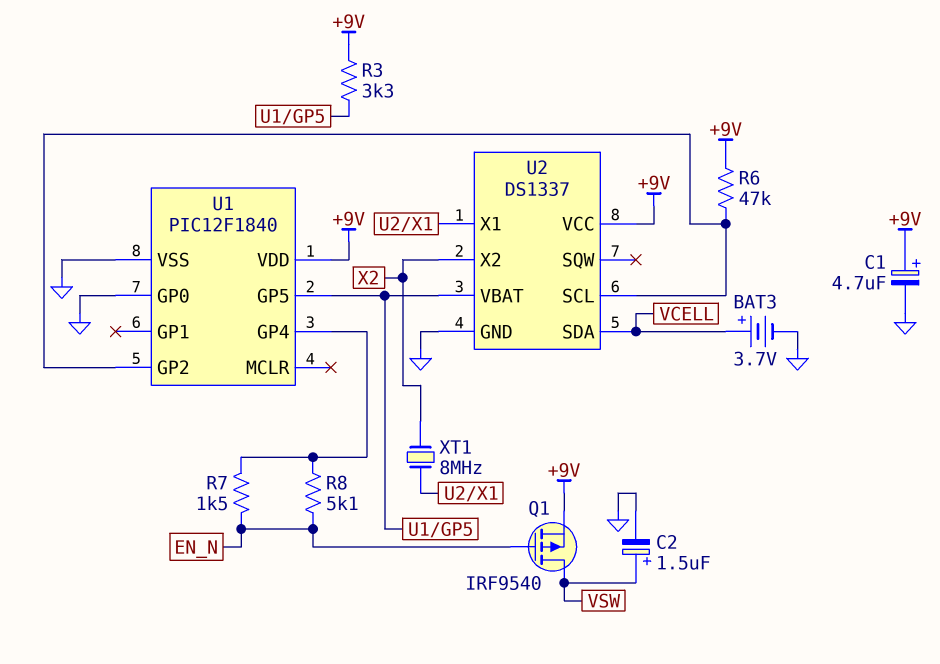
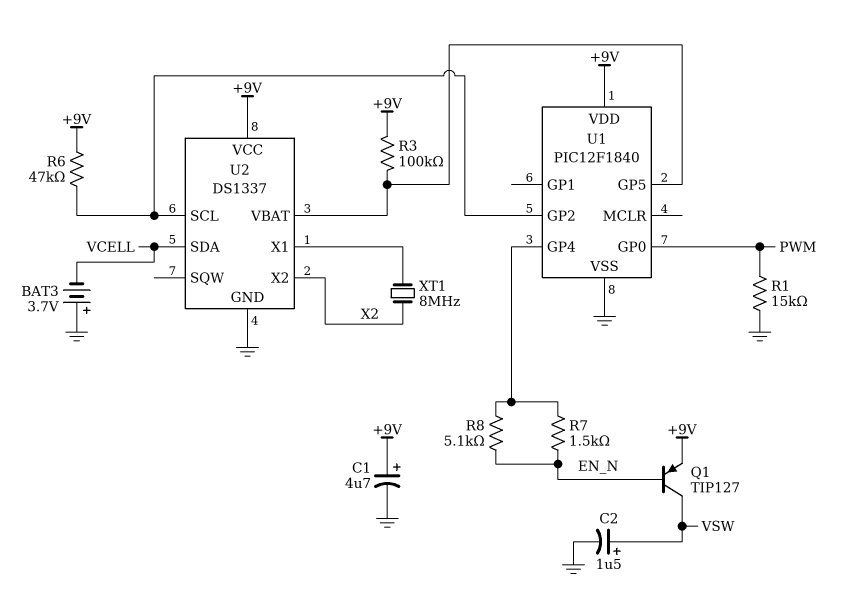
BAT3: 3.7V (plus VCELL, minus GND) -> 3.7V (plus GND, minus VCELL)
Q1: PMOS IRF9540 (G EN_N, D VSW, S +9V) -> PNP TIP127 (B EN_N, C VSW, E +9V)
R1: none -> 15k (GND, PWM)
R3: 3.3k (+9V, U1/GP5) -> 100k (+9V, U1/GP5)
U1 pin GP0: GND -> PWM

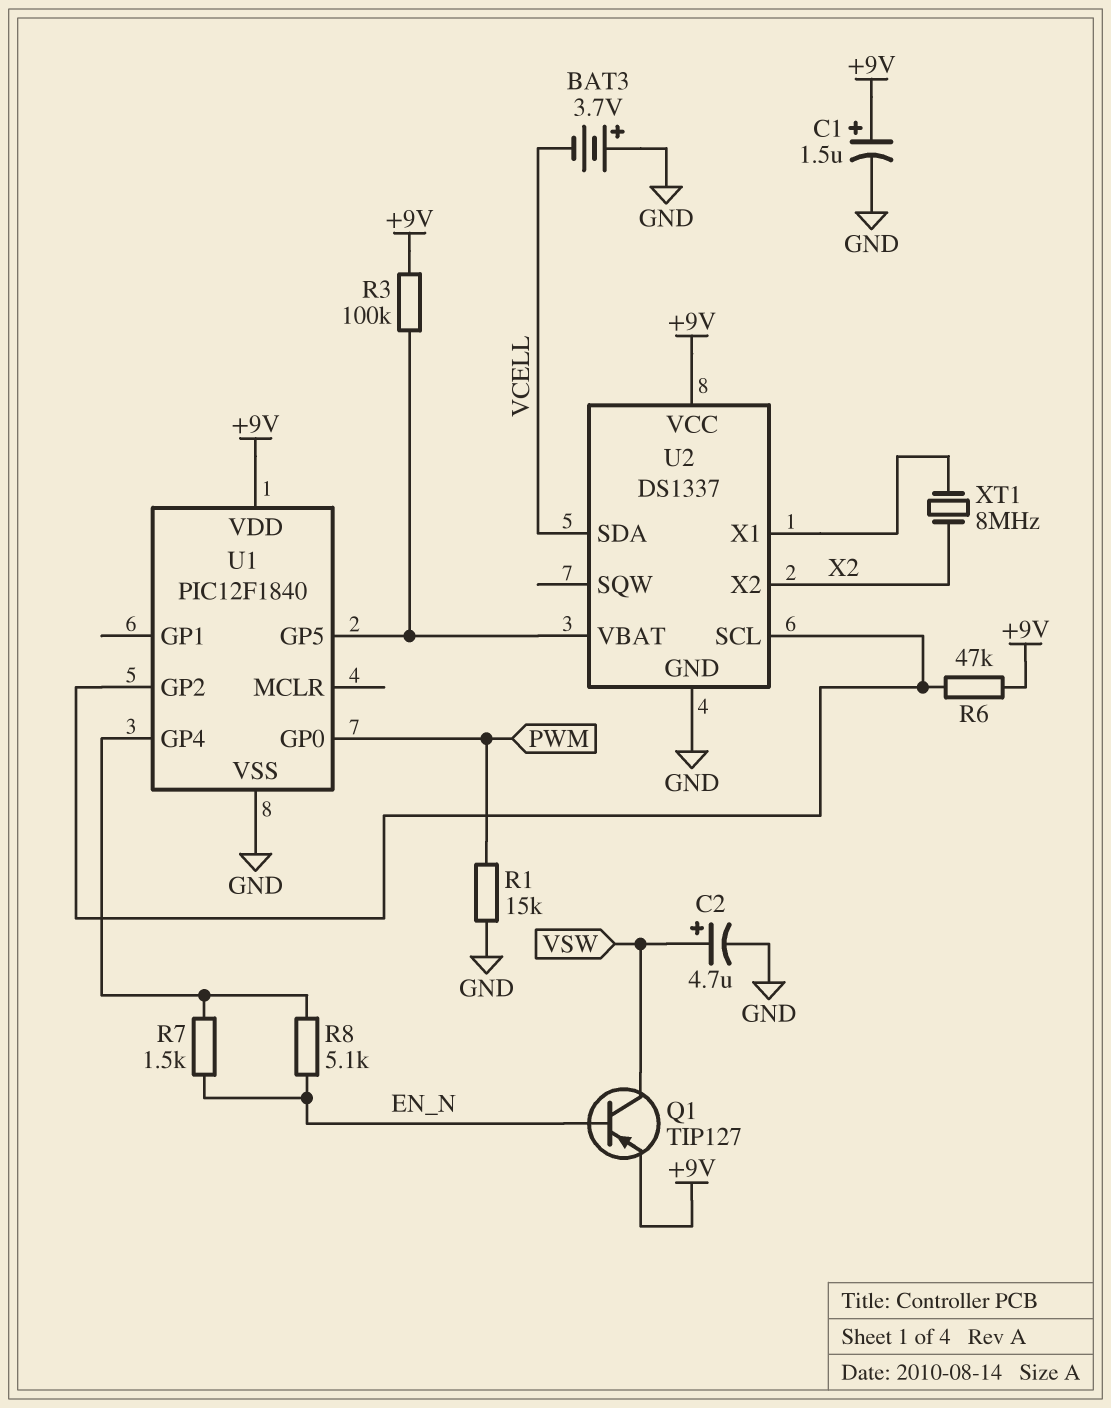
C1: 4.7uF (plus +9V, minus GND) -> 1.5uF (plus +9V, minus GND)
C2: 1.5uF (plus VSW, minus GND) -> 4.7uF (plus VSW, minus GND)

